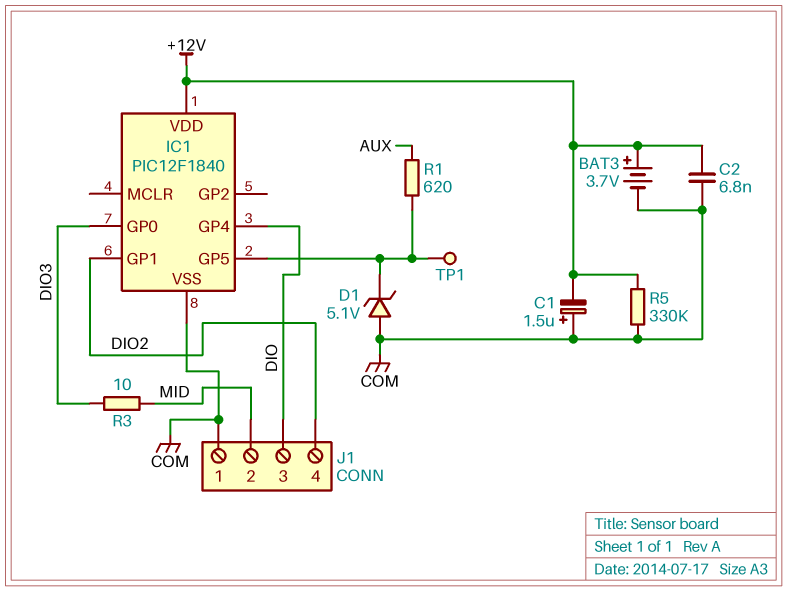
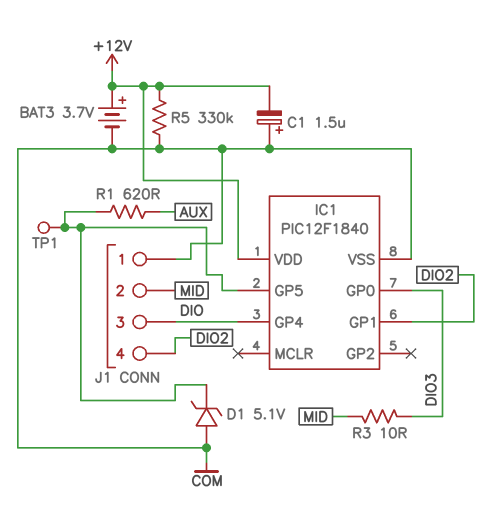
C2: 6.8nF (+12V, COM) -> none

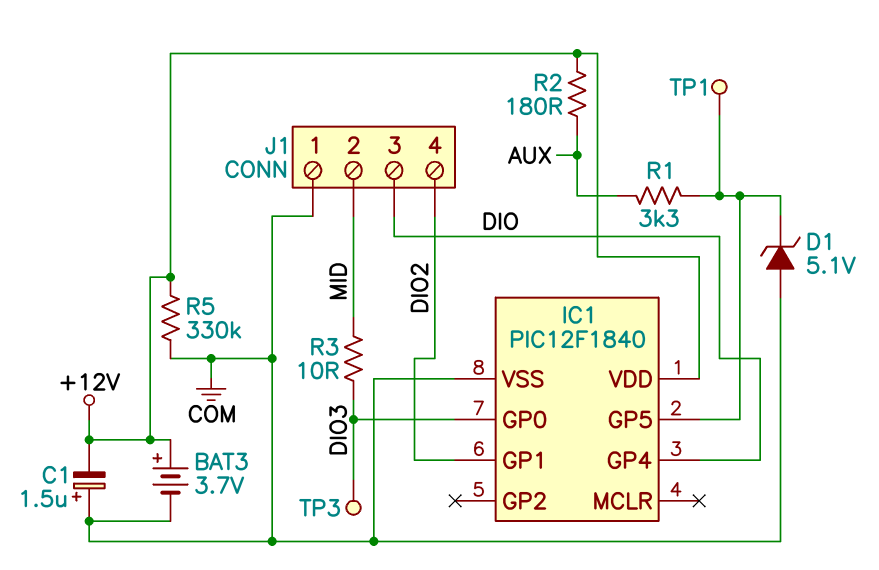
R1: 620 (AUX, IC1/GP5) -> 3.3k (AUX, IC1/GP5)
R2: none -> 180 (+12V, AUX)
TP3: none -> test point (DIO3)

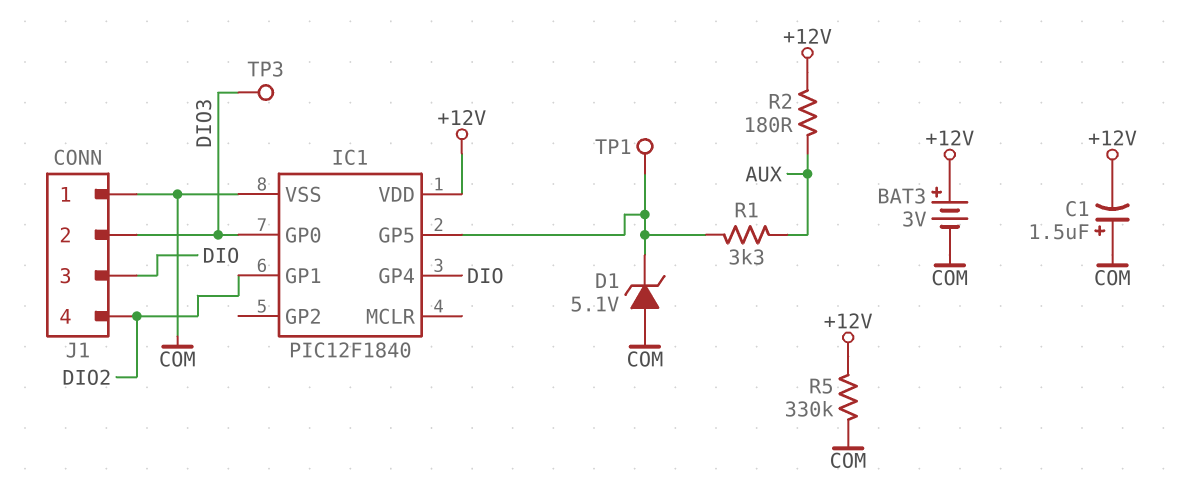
BAT3: 3.7V (plus +12V, minus COM) -> 3V (plus +12V, minus COM)
J1 pin 2: MID -> DIO3
R3: 10 (DIO3, MID) -> none

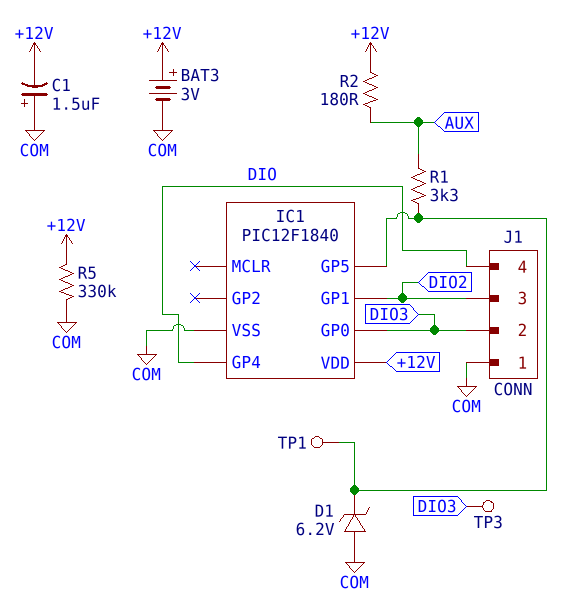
D1: zener 5.1V (A COM, K IC1/GP5) -> zener 6.2V (A COM, K IC1/GP5)
J1 pin 3: DIO -> DIO2
J1 pin 4: DIO2 -> DIO

